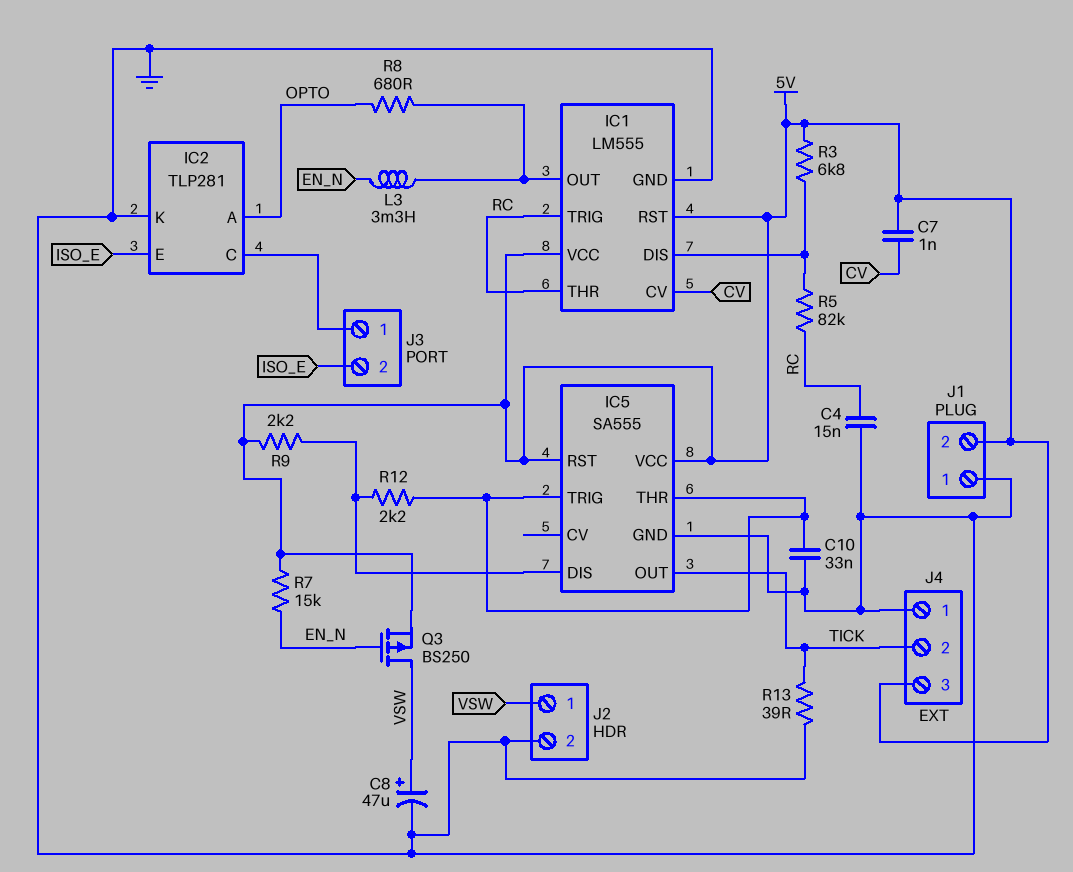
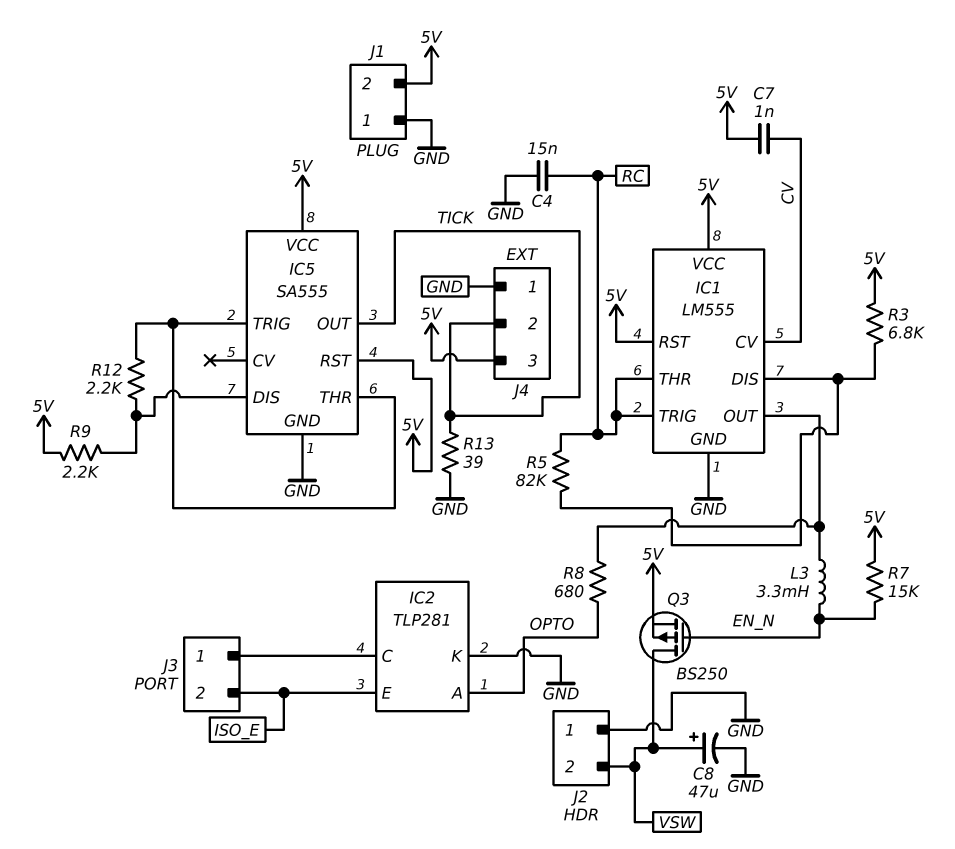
C10: 33nF (GND, IC5/THR) -> none
J2 pin 1: VSW -> GND
J2 pin 2: GND -> VSW

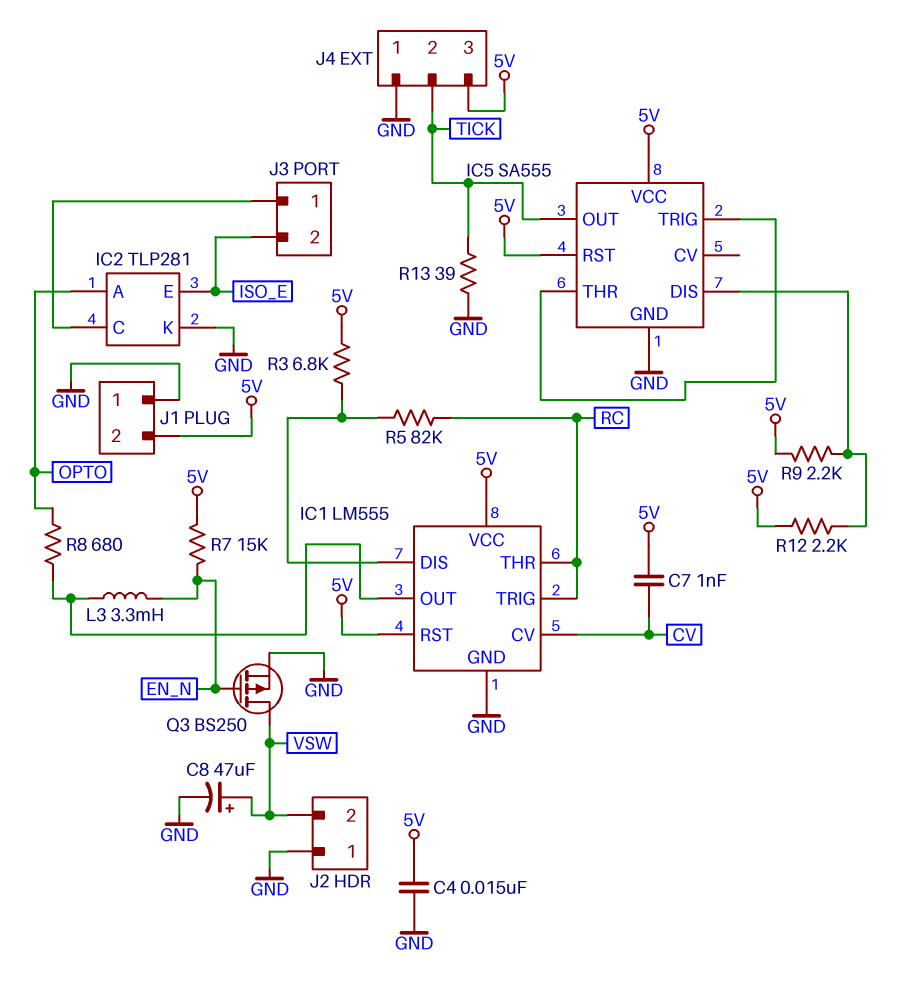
C4: 15nF (GND, RC) -> 15nF (5V, GND)
Q3: PMOS BS250 (G EN_N, D VSW, S 5V) -> PMOS BS250 (G EN_N, D VSW, S GND)
R12: 2.2k (IC5/DIS, IC5/THR) -> 2.2k (5V, IC5/DIS)

